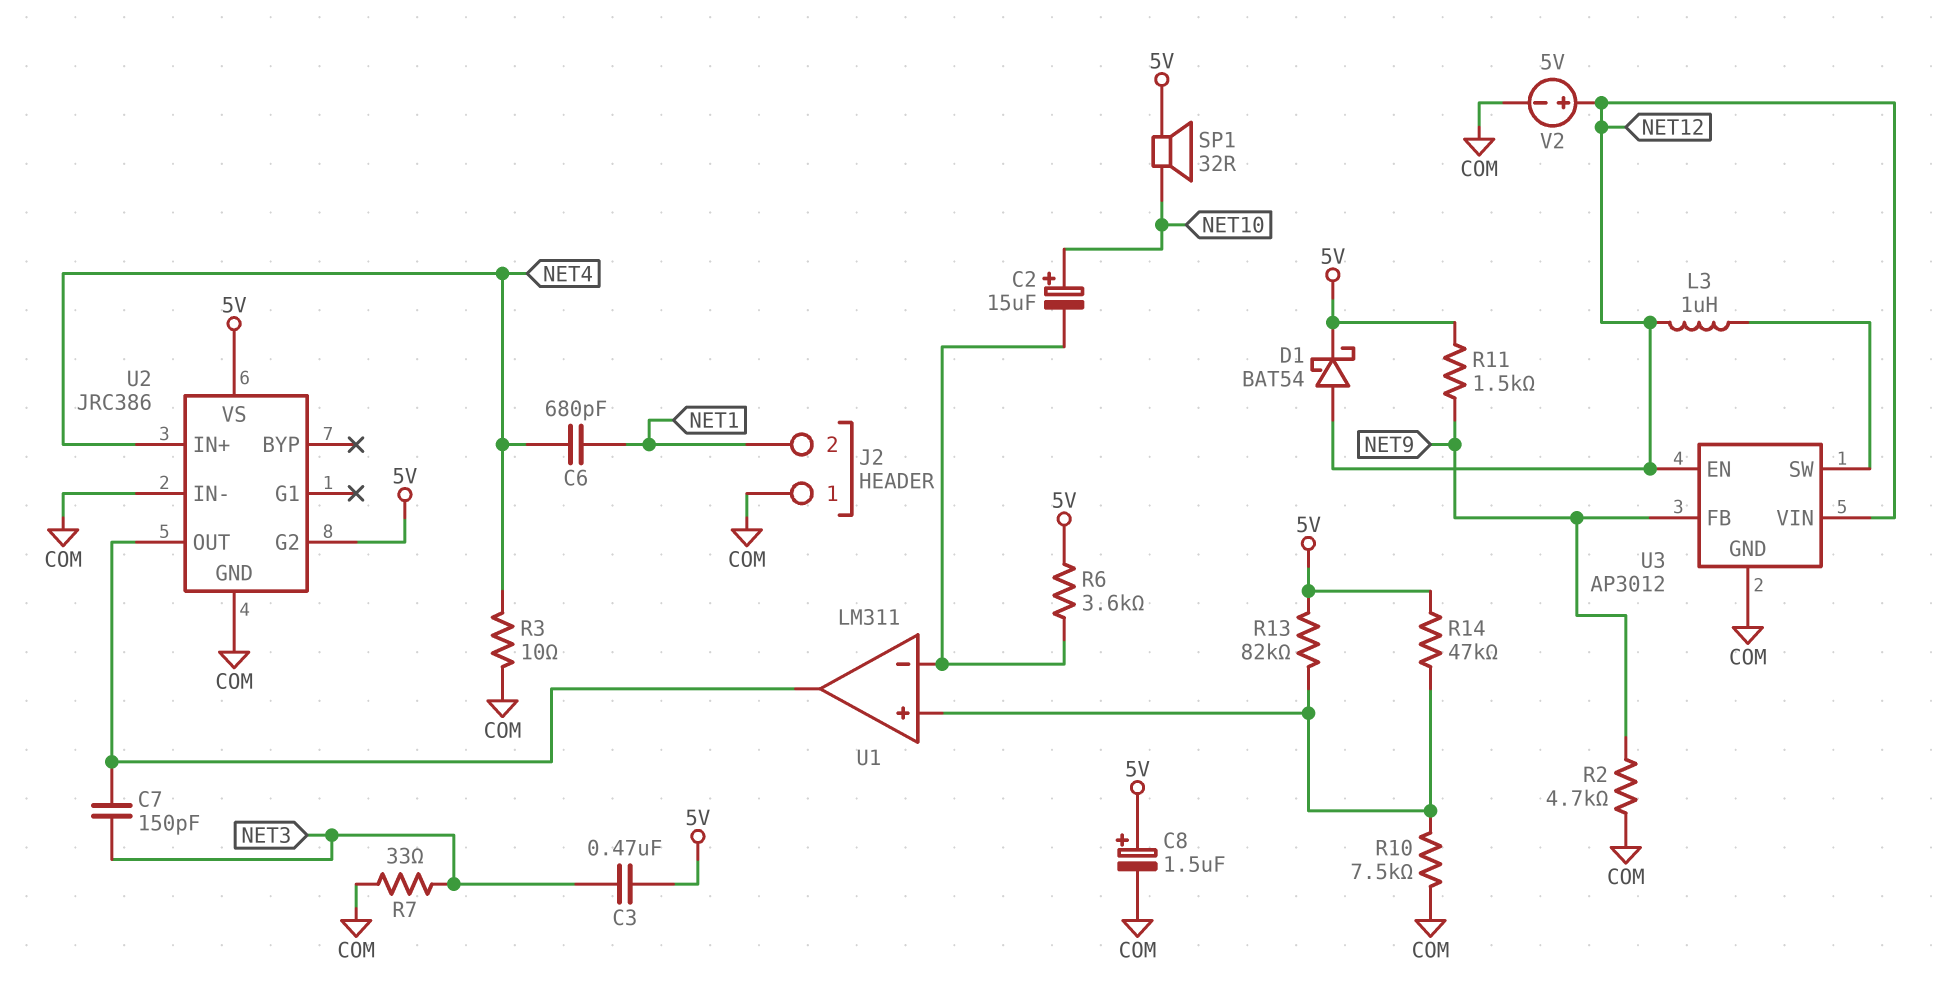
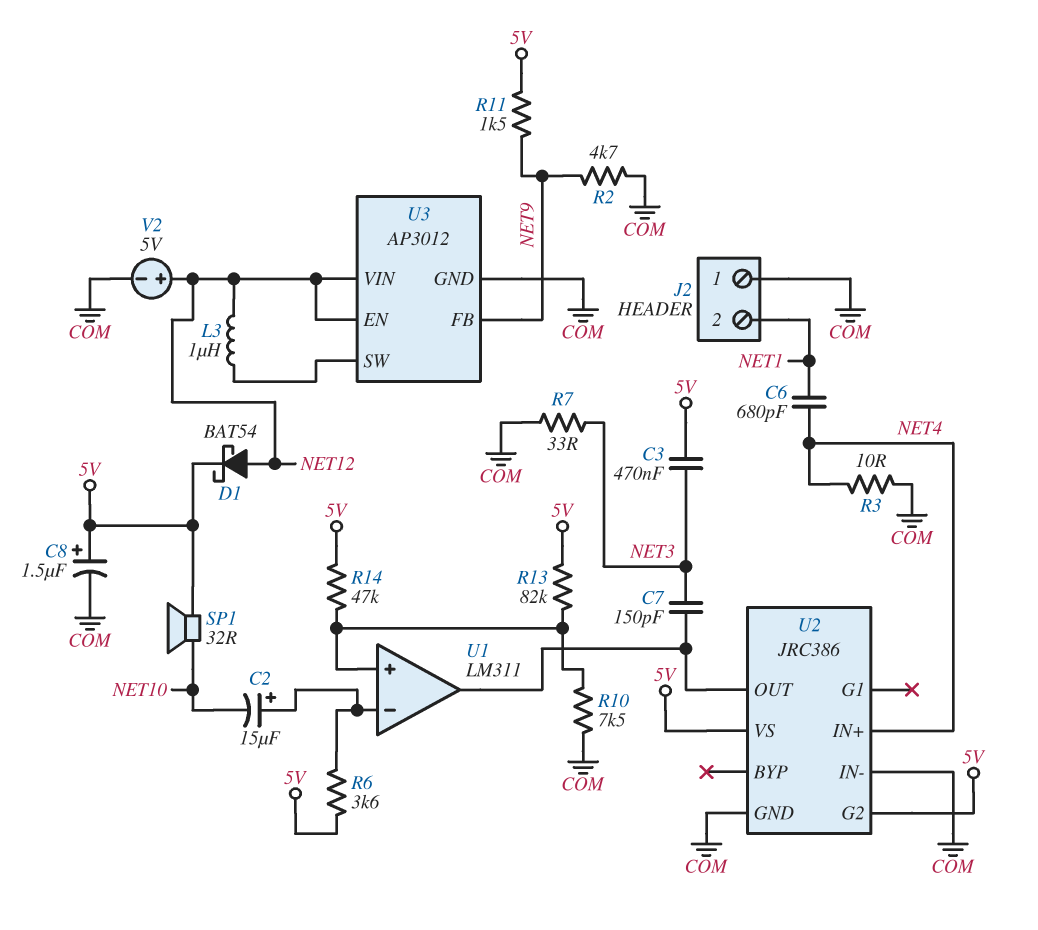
C2: 15uF (plus NET10, minus U1/in-) -> 15uF (plus U1/in-, minus NET10)

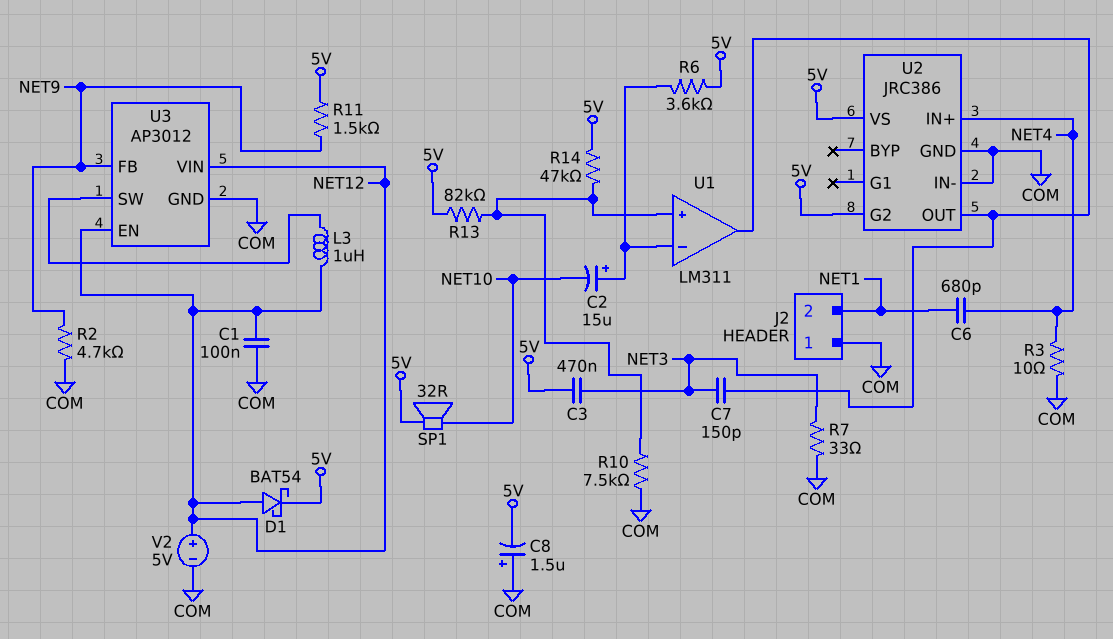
C1: none -> 100nF (COM, NET12)
C8: 1.5uF (plus 5V, minus COM) -> 1.5uF (plus COM, minus 5V)

